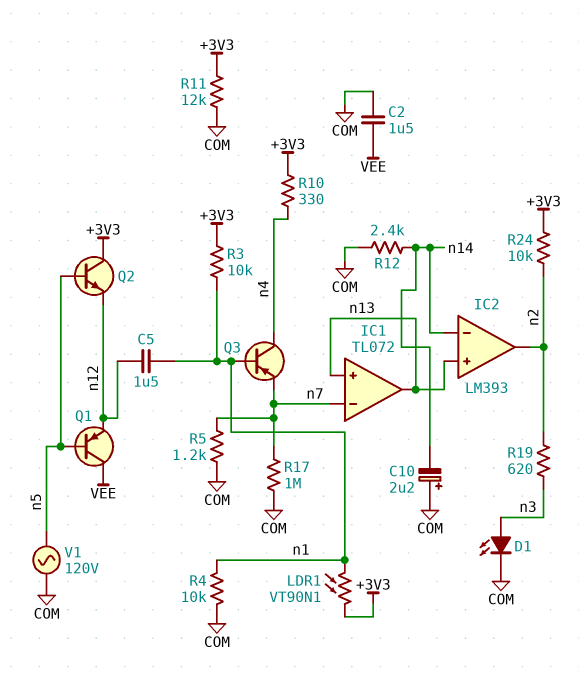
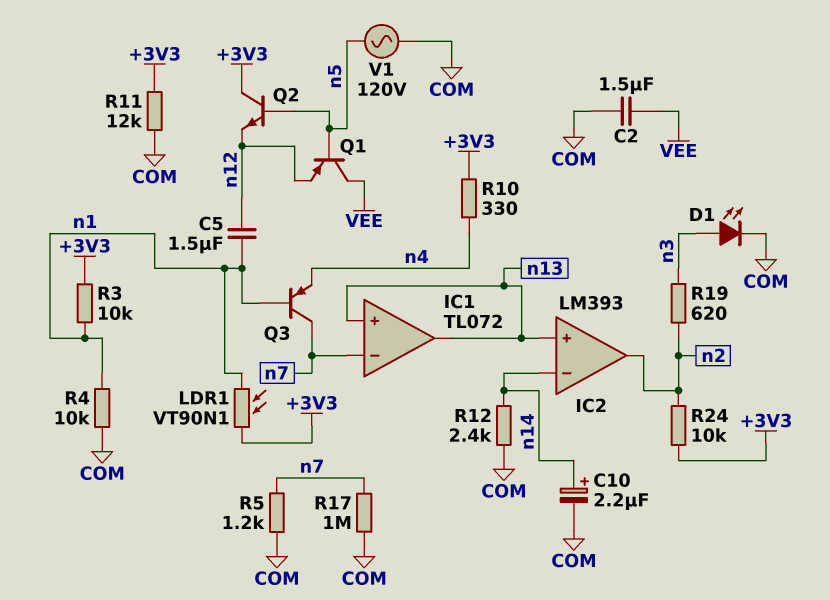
C10: 2.2uF (plus COM, minus n14) -> 2.2uF (plus n14, minus COM)
Q3: PNP (B n1, C n4, E n7) -> PNP (B n1, C n7, E n4)

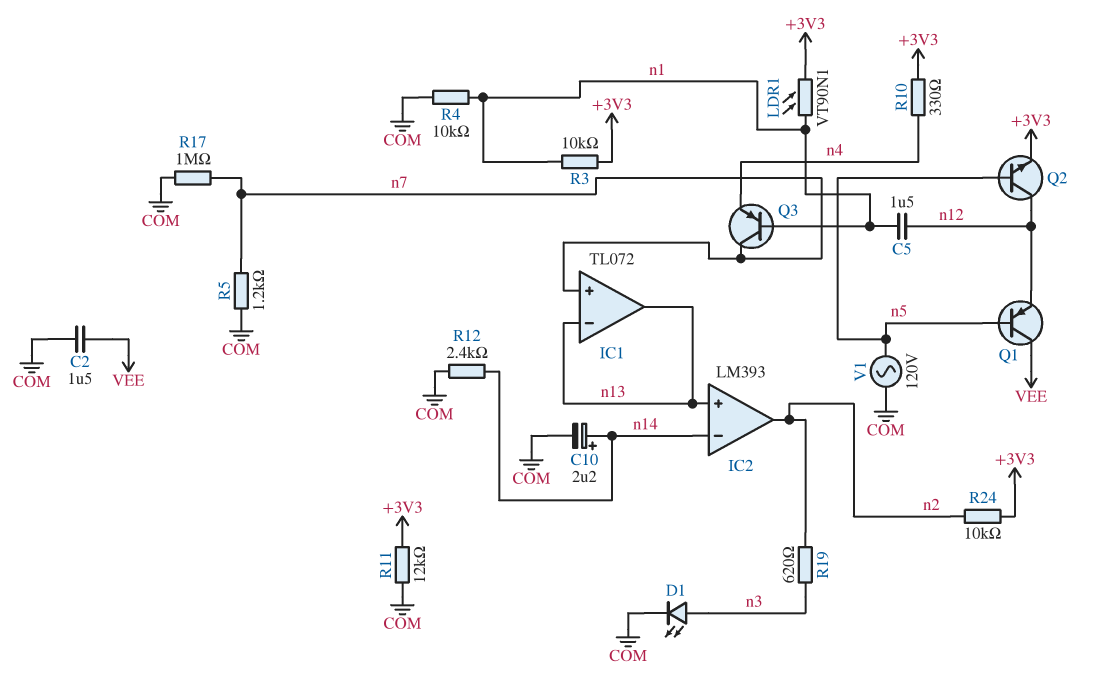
IC1 pin in+: n13 -> n7
IC1 pin in-: n7 -> n13
Q2: NPN (B n5, C +3V3, E n12) -> NPN (B n5, C n12, E +3V3)

